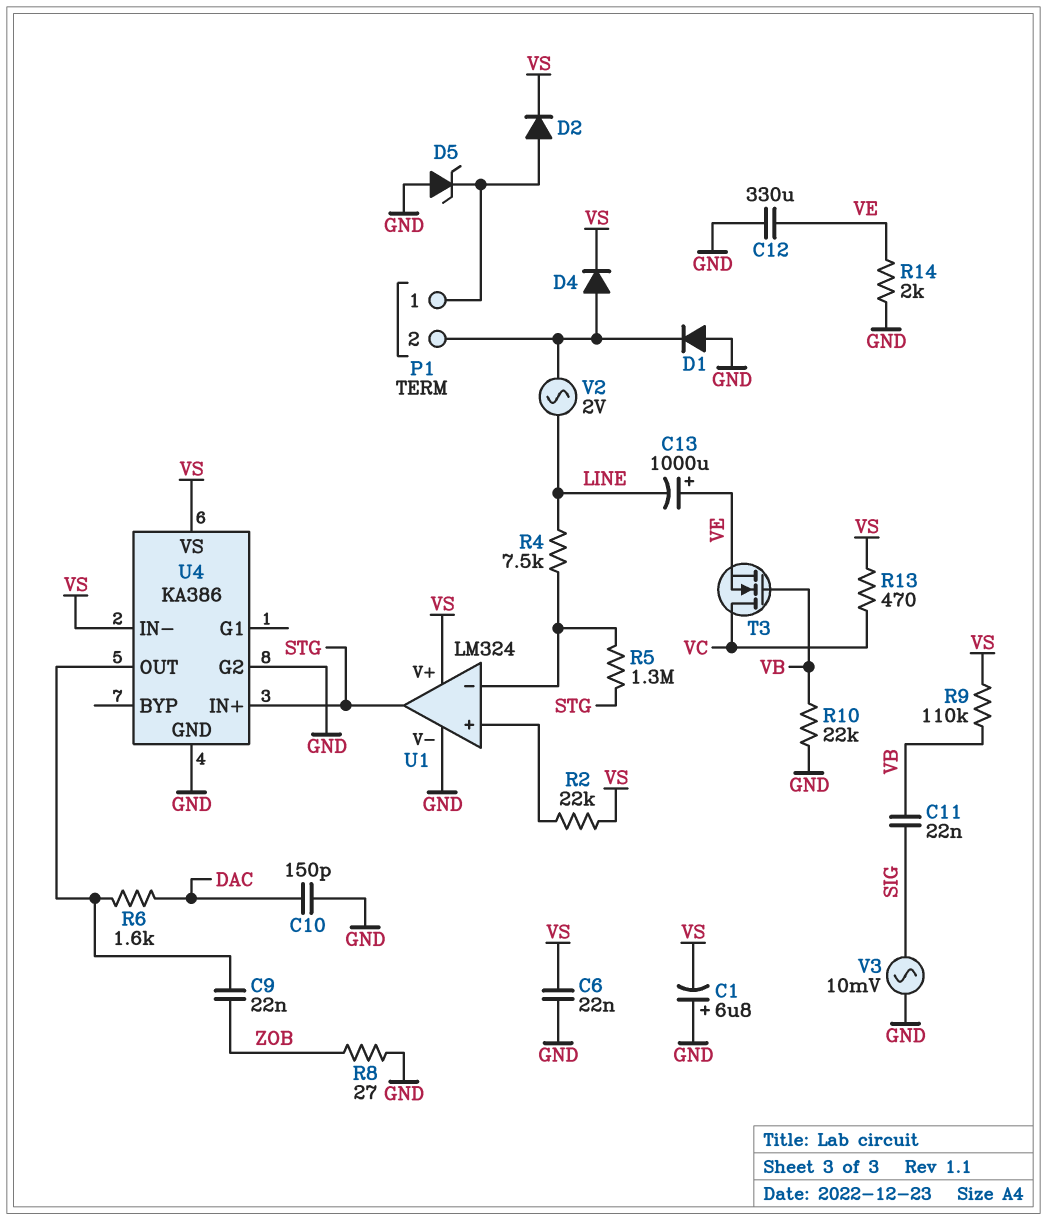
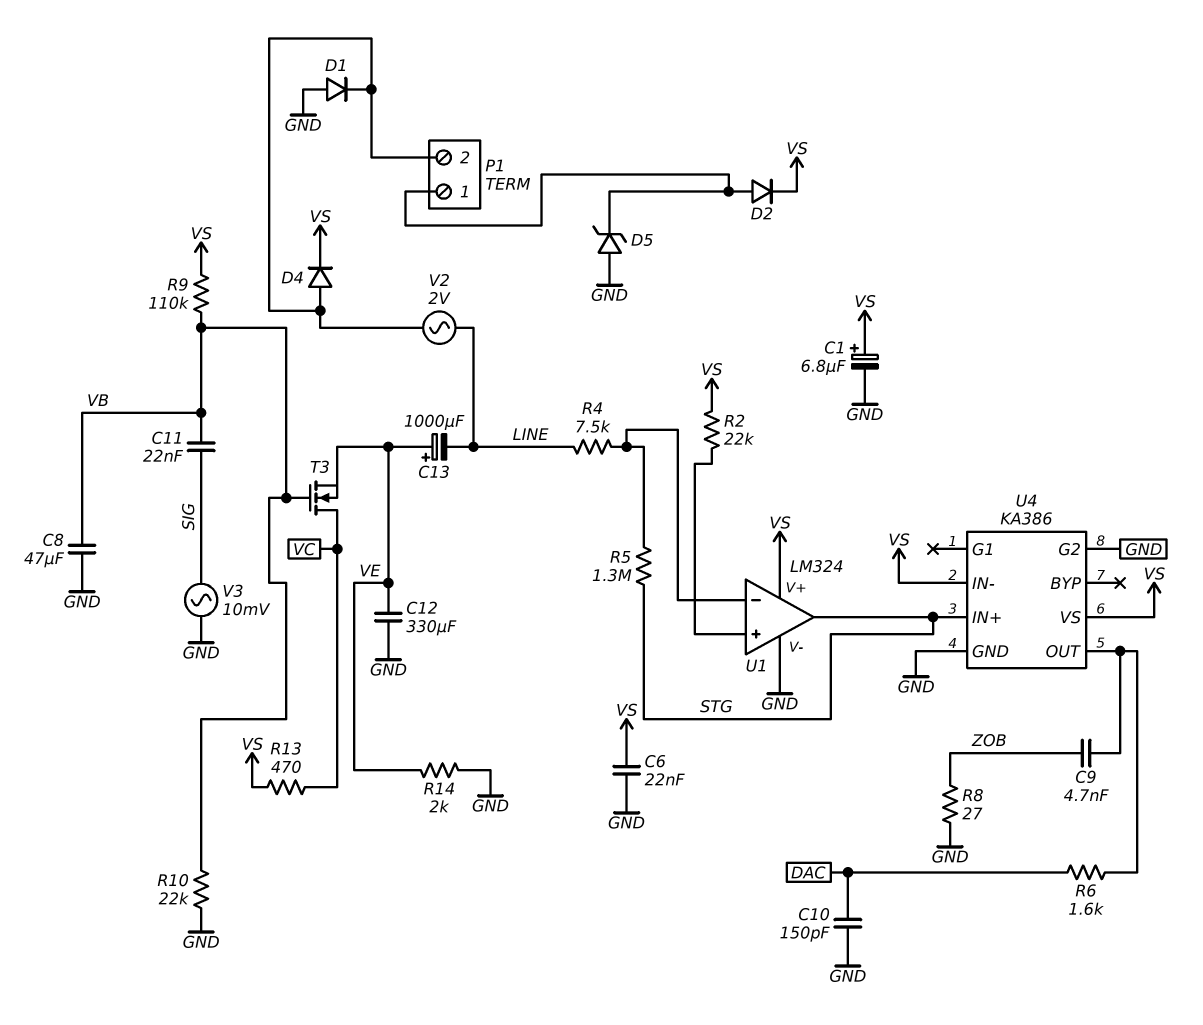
C1: 6.8uF (plus GND, minus VS) -> 6.8uF (plus VS, minus GND)
C8: none -> 47uF (GND, VB)
C9: 22nF (U4/OUT, ZOB) -> 4.7nF (U4/OUT, ZOB)

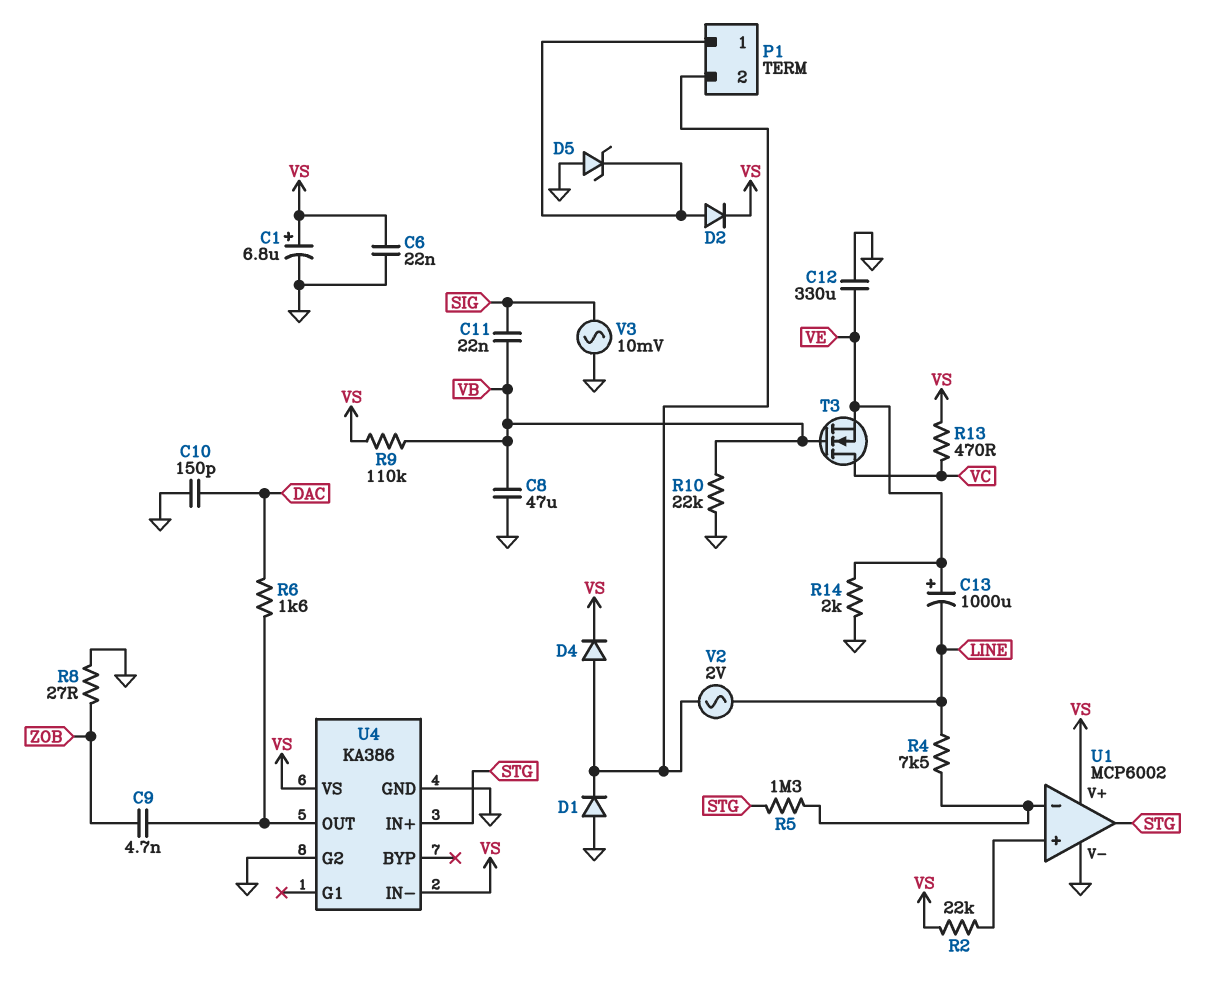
U1: LM324 -> MCP6002

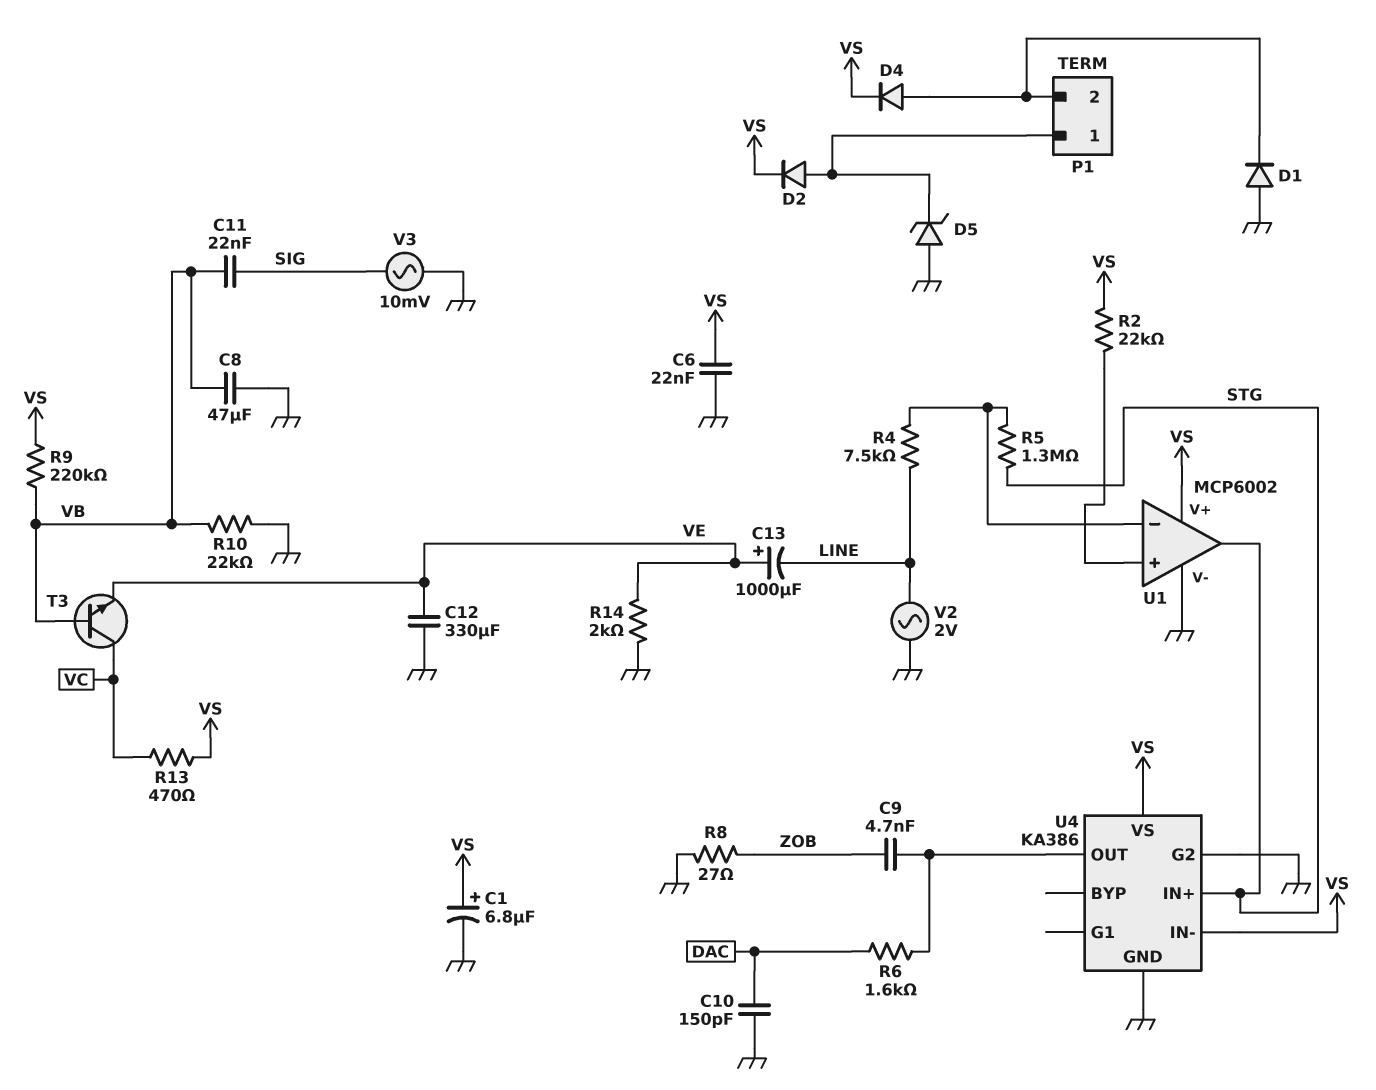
R9: 110k (VB, VS) -> 220k (VB, VS)
T3: NMOS (G VB, D VC, S VE) -> NPN (B VB, C VC, E VE)
V2: AC 2V (LINE, P1/2) -> AC 2V (GND, LINE)

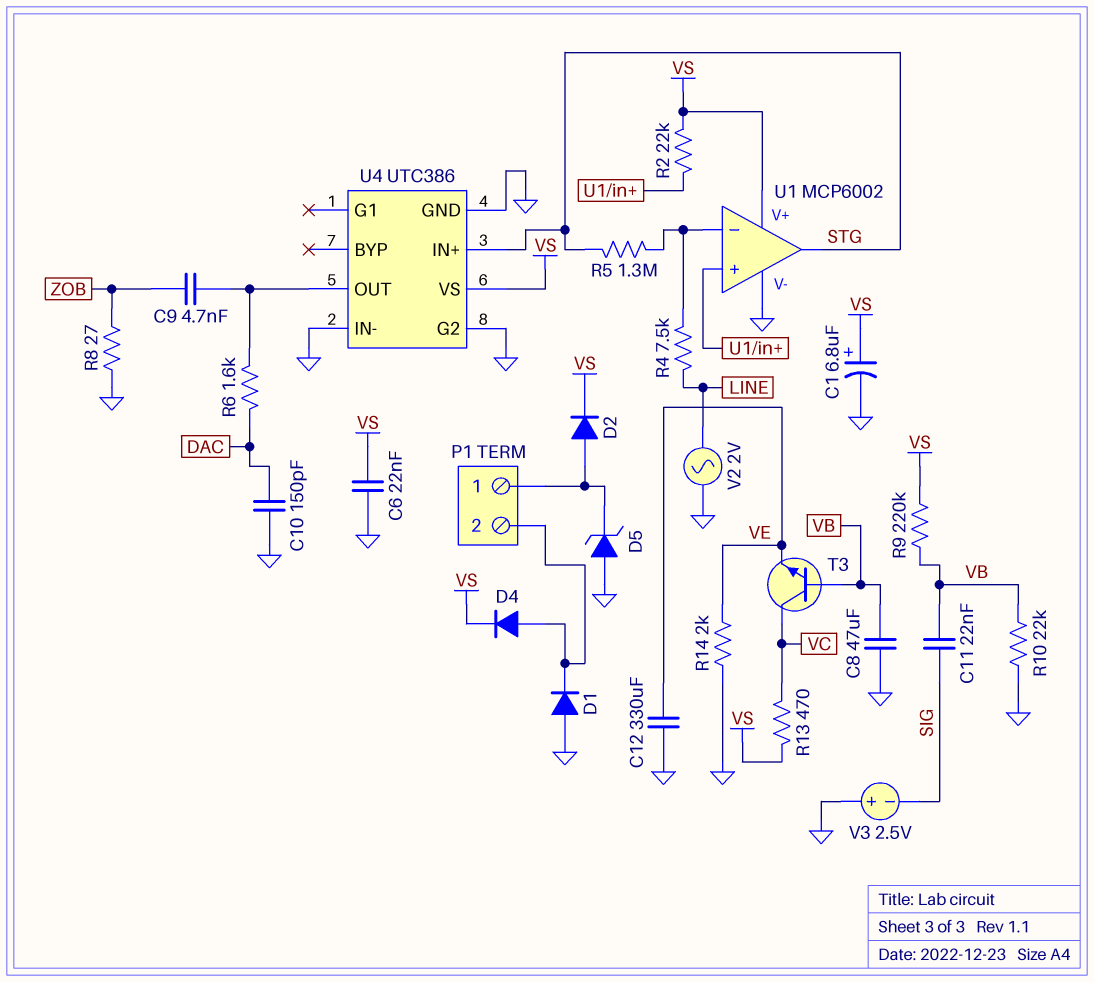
C13: 1000uF (plus VE, minus LINE) -> none
U4: KA386 -> UTC386
U4 pin IN-: VS -> GND
V3: AC 10mV (GND, SIG) -> 2.5V (plus GND, minus SIG)

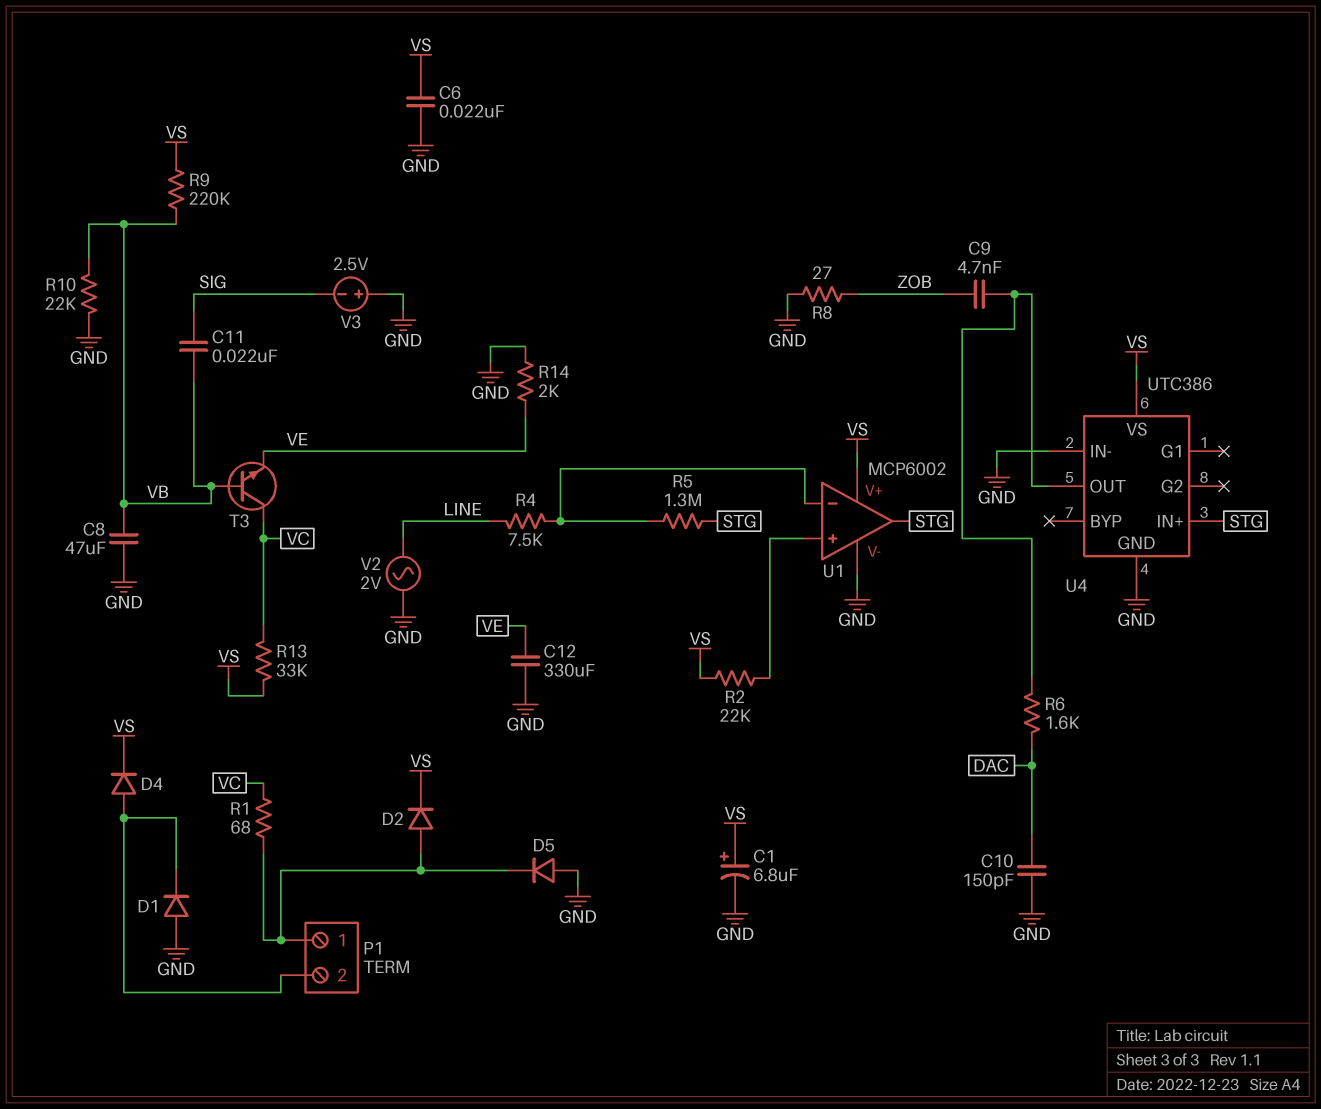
D5: zener (A GND, K P1/1) -> diode (A GND, K P1/1)
R1: none -> 68 (P1/1, VC)
R13: 470 (VC, VS) -> 33k (VC, VS)
U4 pin G2: GND -> none

